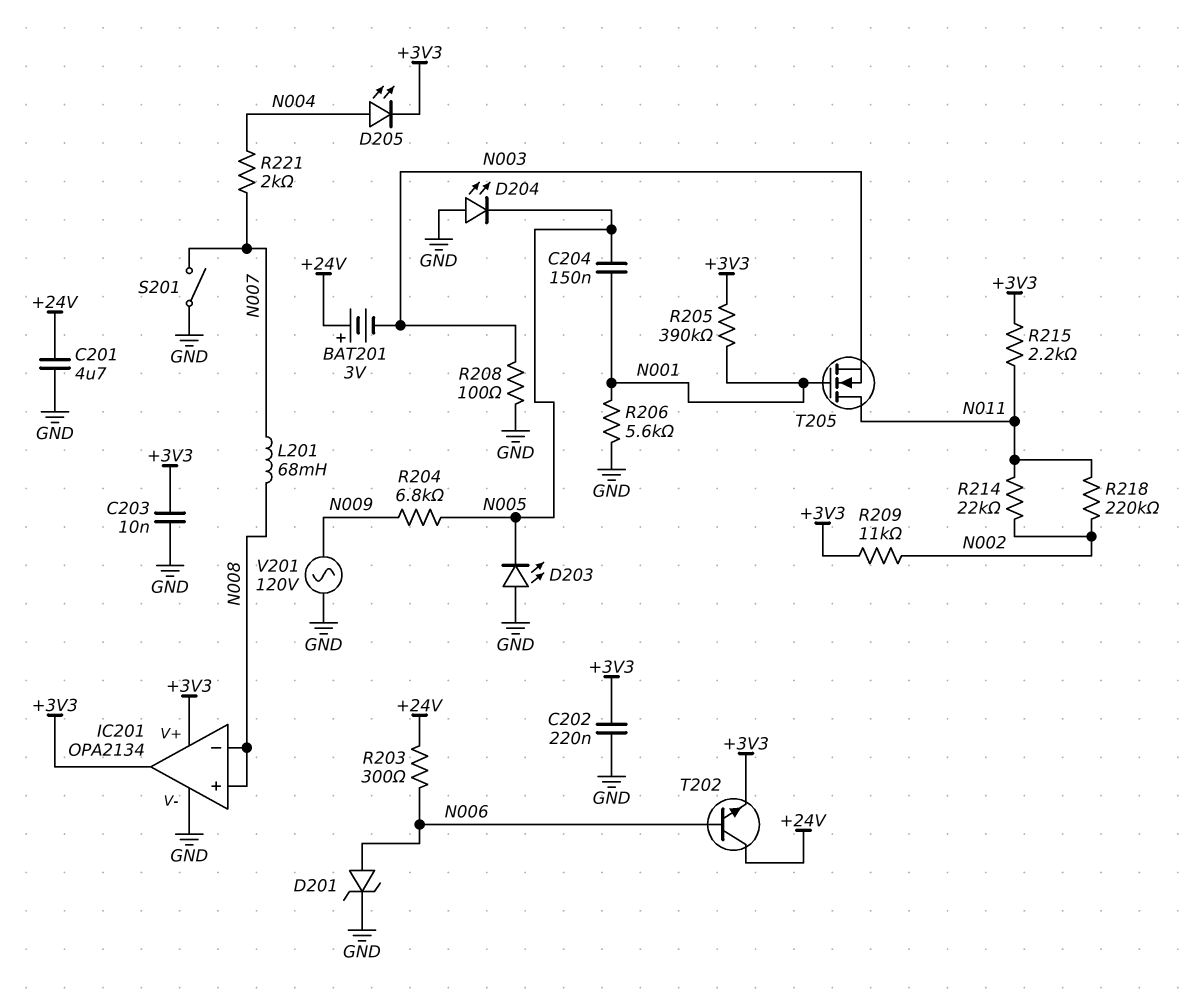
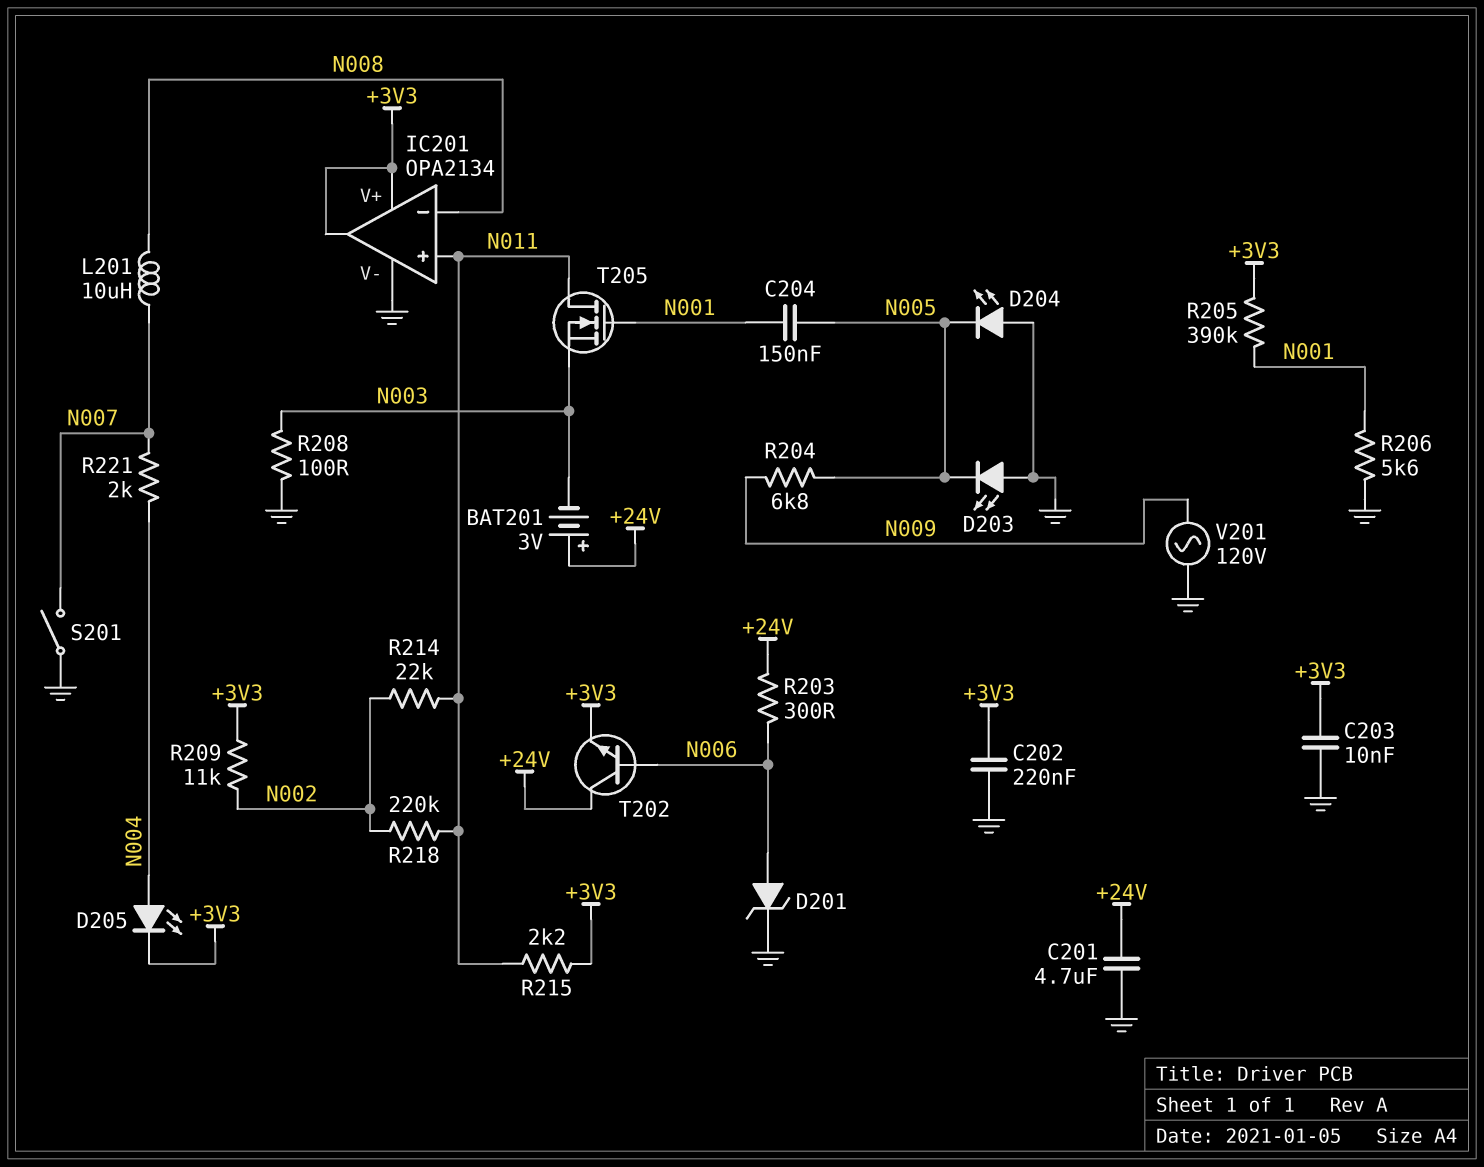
IC201 pin in+: N008 -> N011
L201: 68mH (N007, N008) -> 10uH (N007, N008)

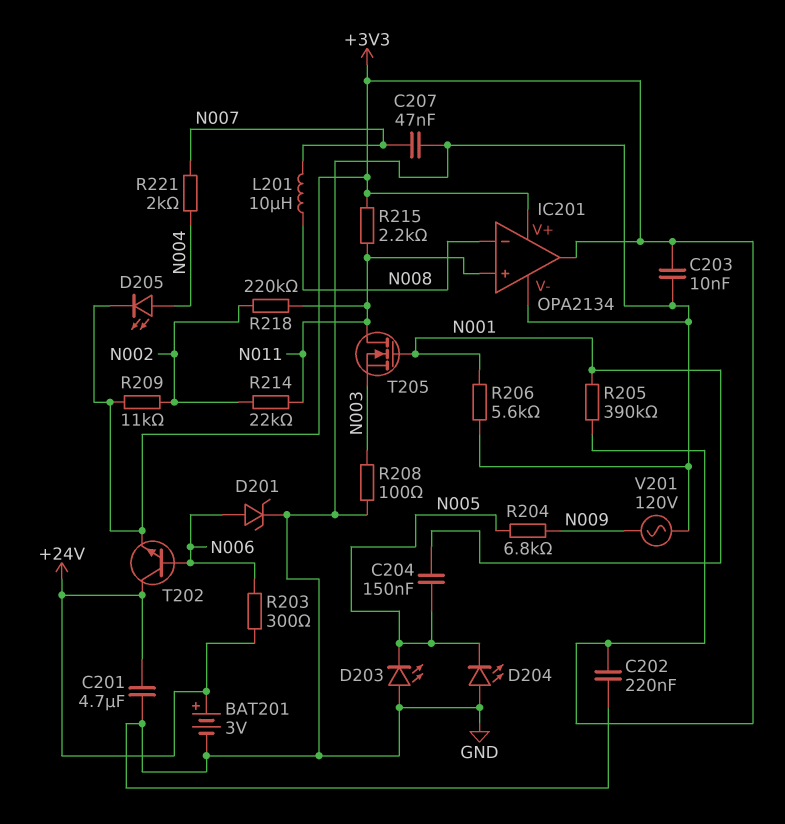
BAT201: 3V (plus +24V, minus N003) -> 3V (plus +24V, minus GND)
C207: none -> 47nF (GND, N007)
S201: switch (GND, N007) -> none

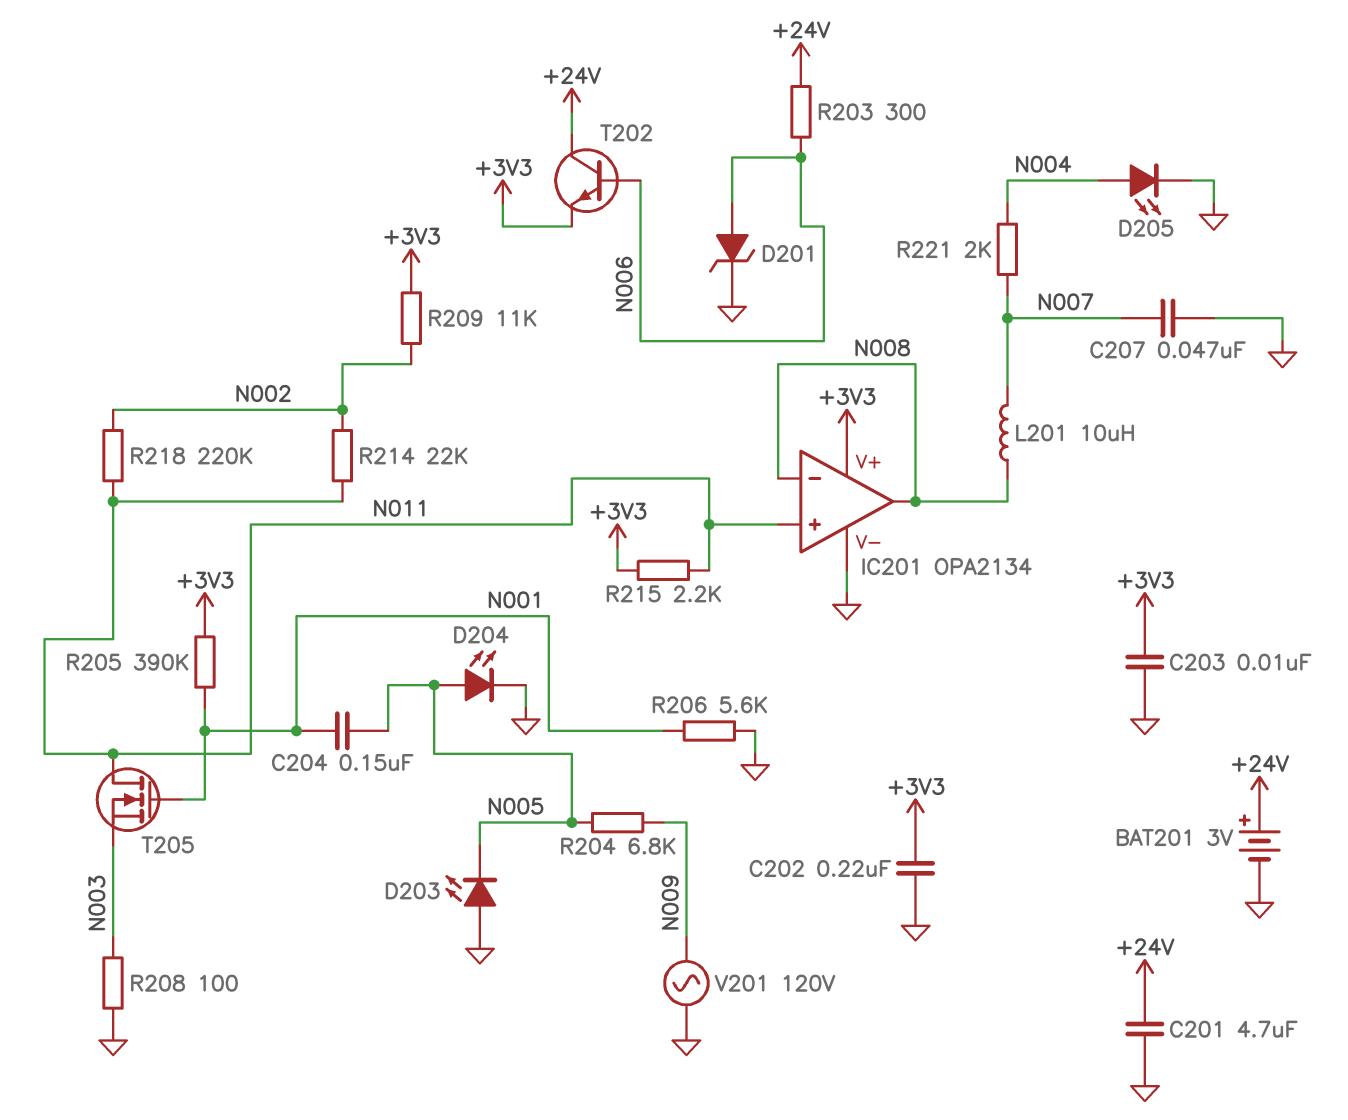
D204: LED (A GND, K N005) -> LED (A N005, K GND)
D205: LED (A N004, K +3V3) -> LED (A N004, K GND)
IC201 pin out: +3V3 -> N008

